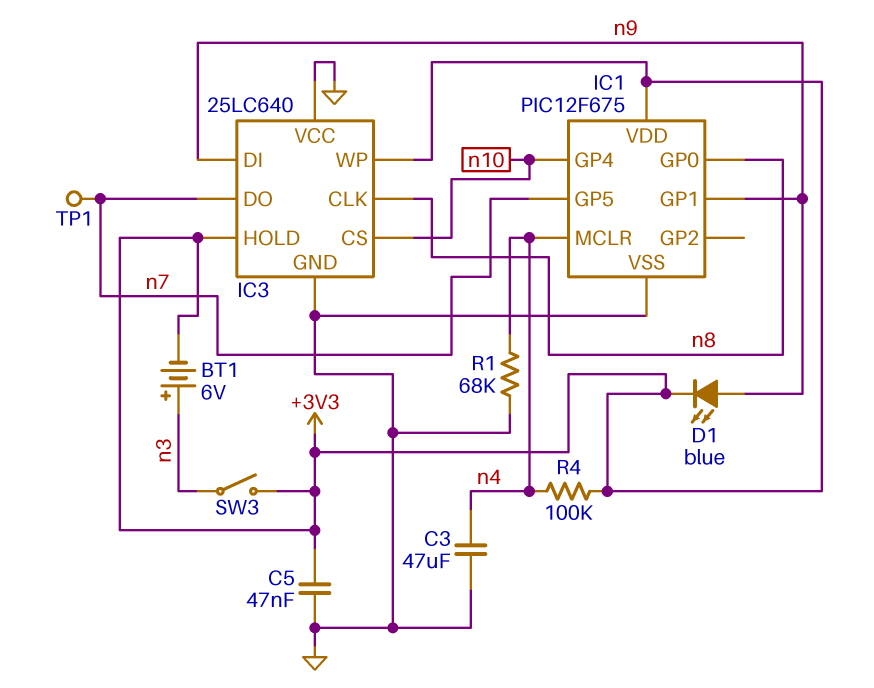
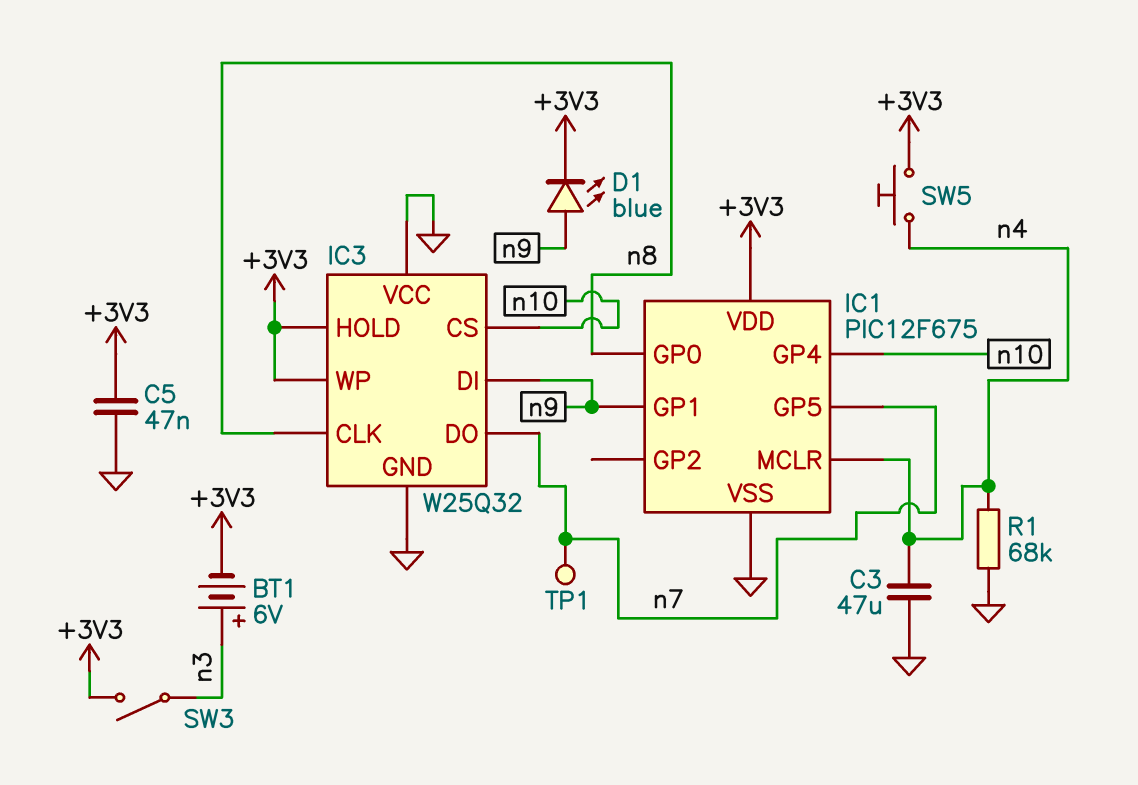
IC3: 25LC640 -> W25Q32
R4: 100k (+3V3, n4) -> none
SW5: none -> button (+3V3, n4)

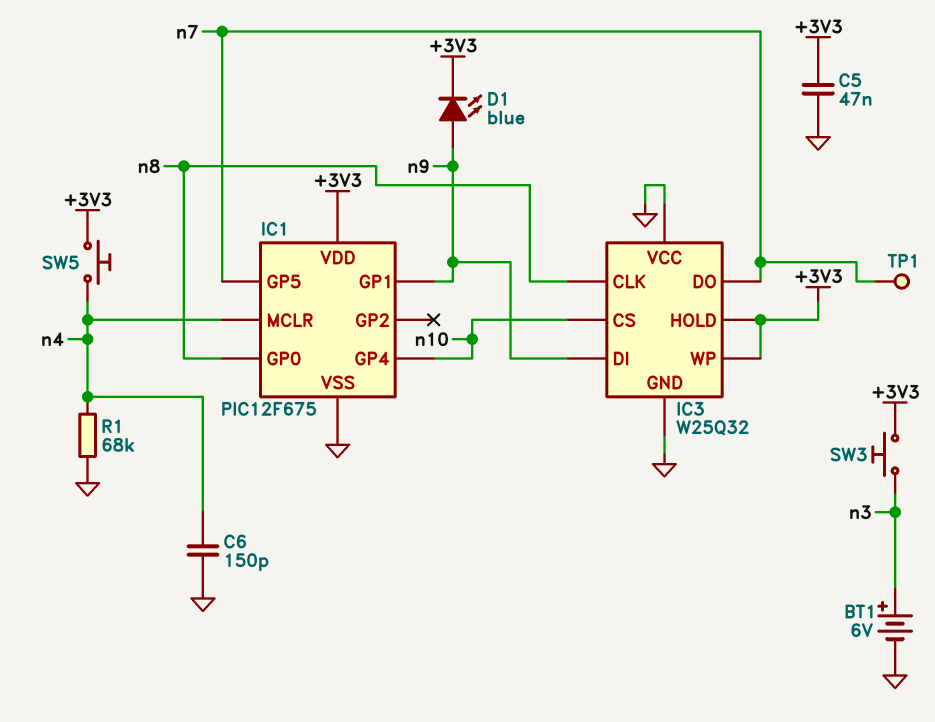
BT1: 6V (plus n3, minus +3V3) -> 6V (plus n3, minus GND)
C3: 47uF (GND, n4) -> none
C6: none -> 150pF (GND, n4)
SW3: switch (+3V3, n3) -> button (+3V3, n3)

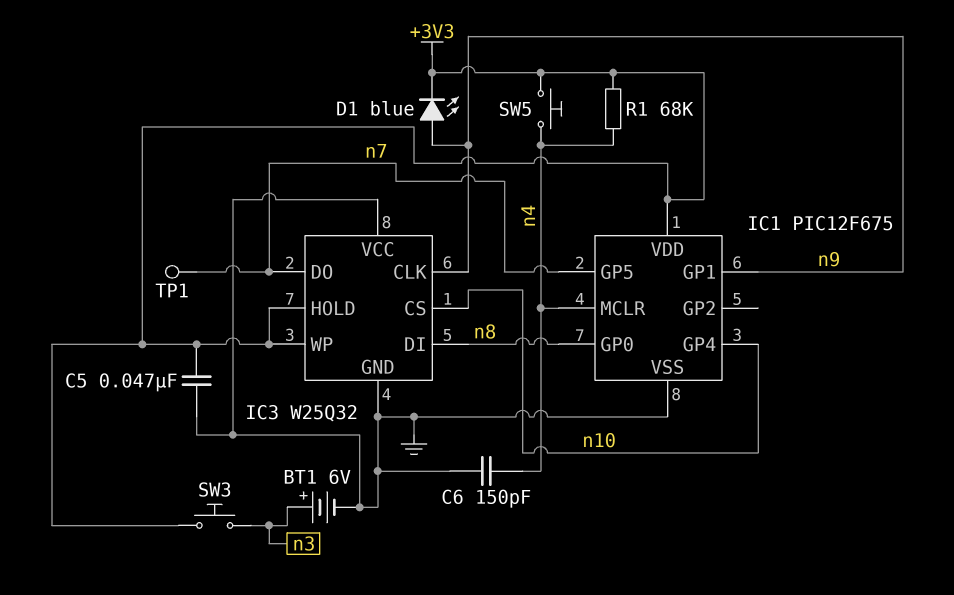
IC3 pin CLK: n8 -> n9
IC3 pin DI: n9 -> n8
R1: 68k (GND, n4) -> 68k (+3V3, n4)

